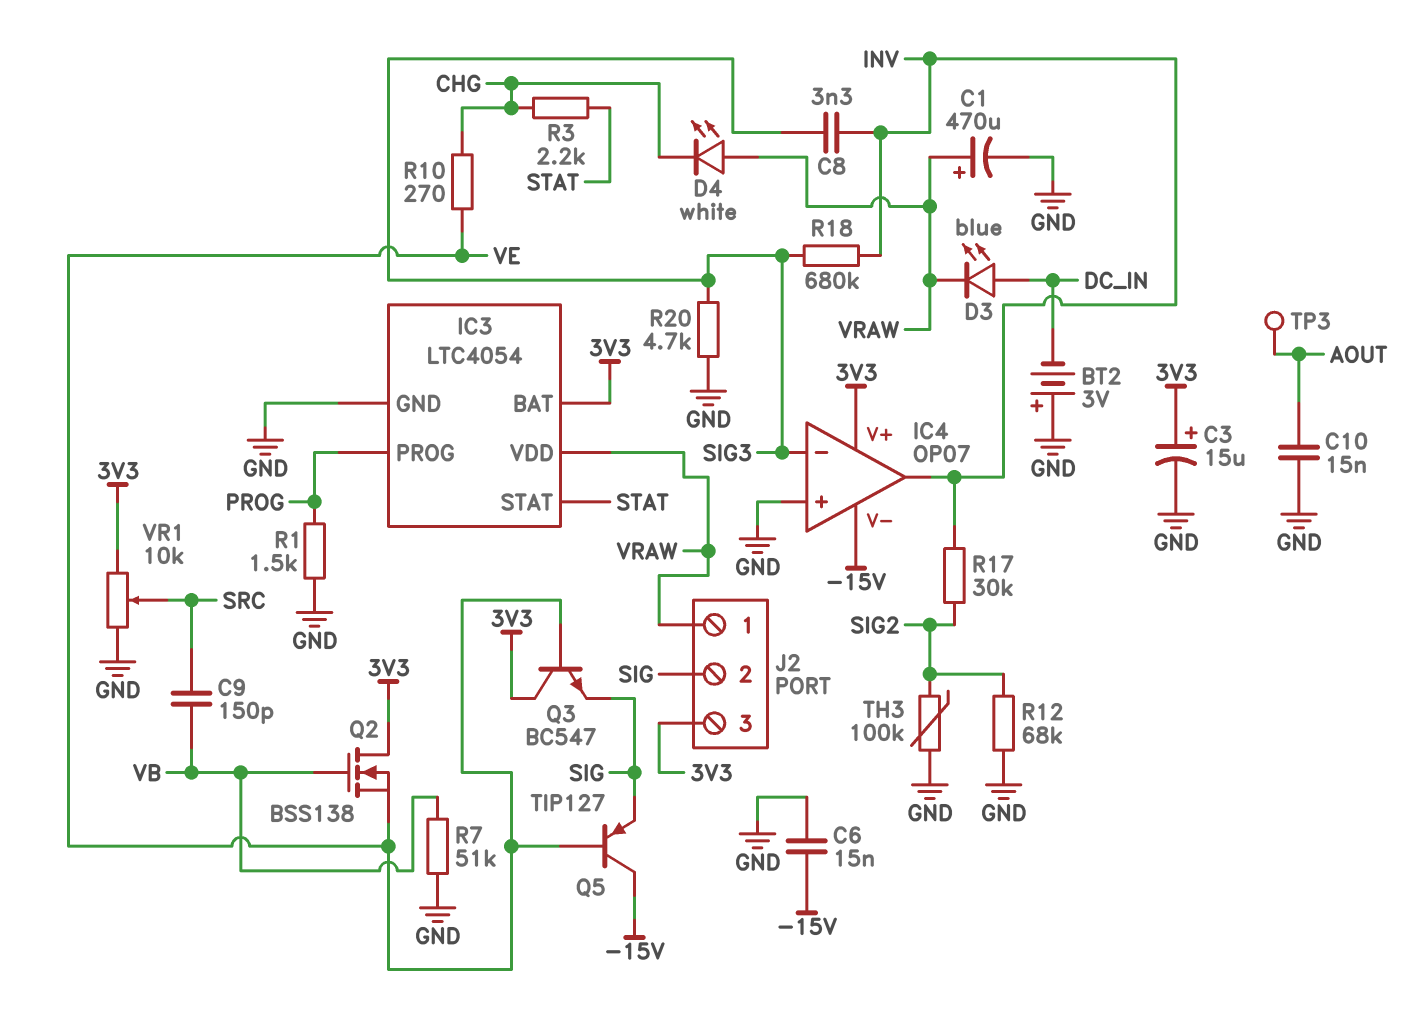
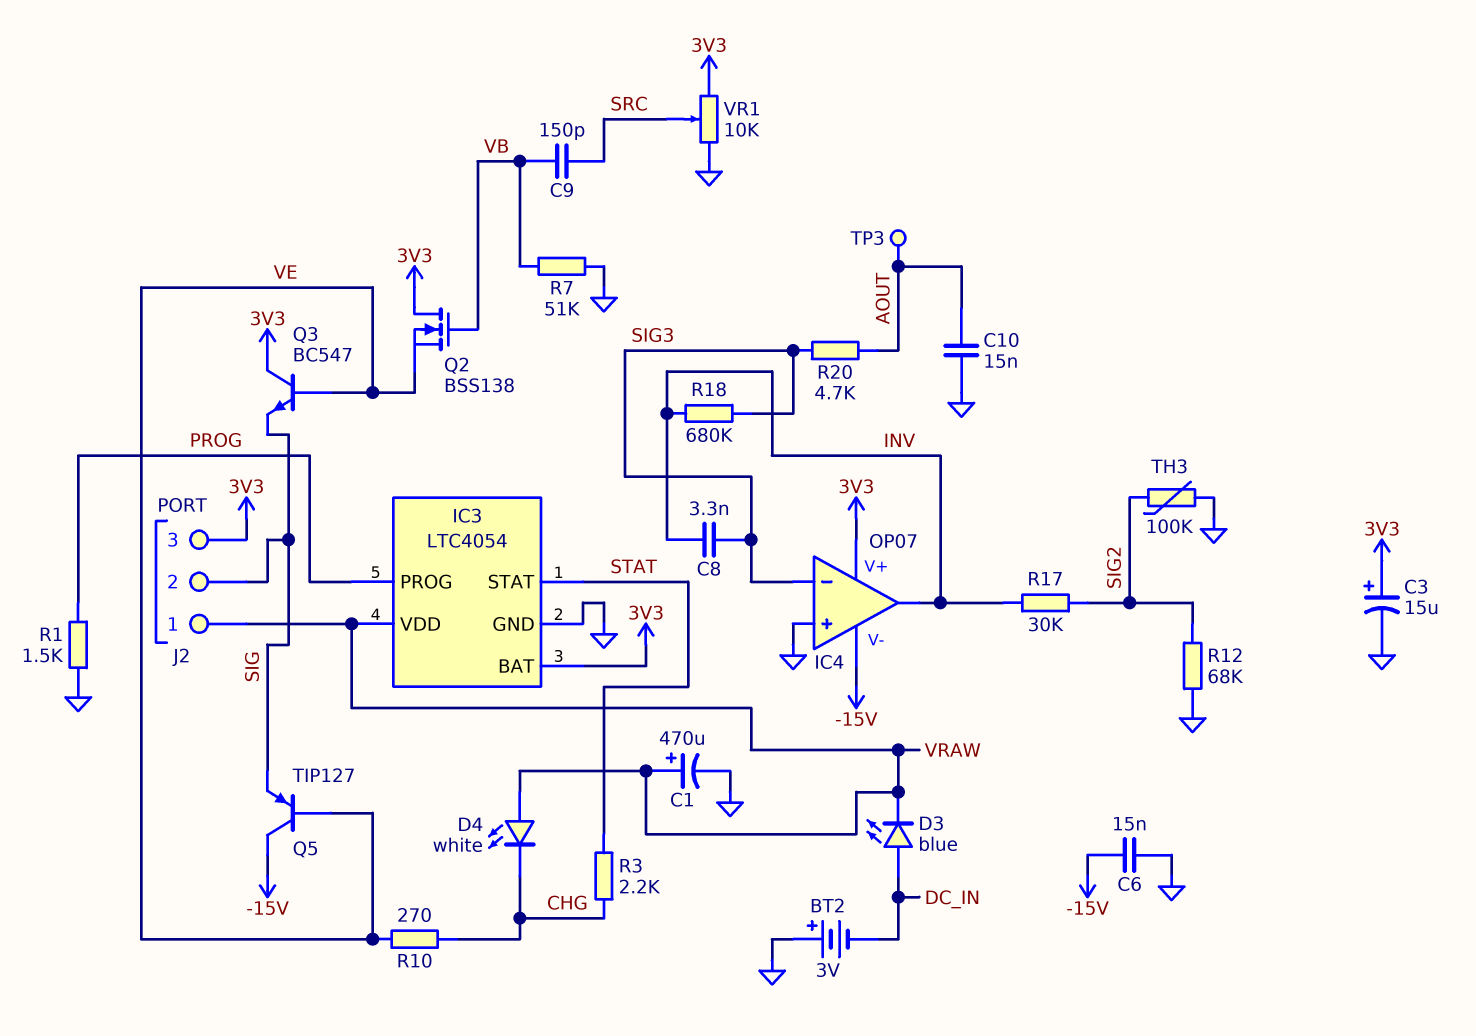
R20: 4.7k (GND, SIG3) -> 4.7k (AOUT, SIG3)

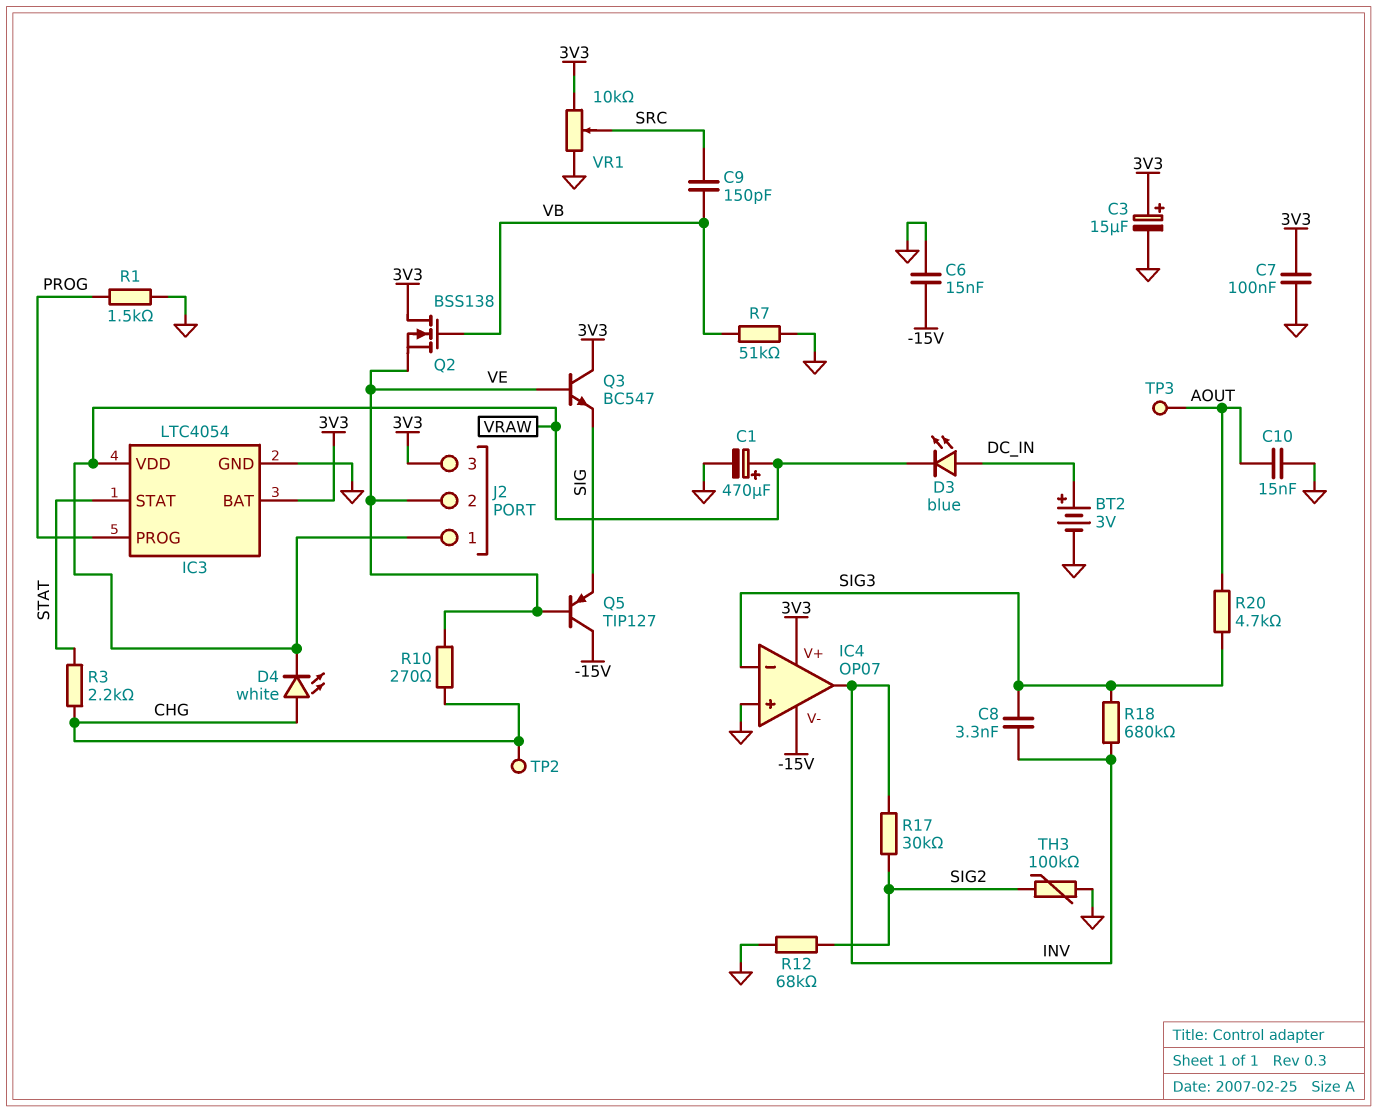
BT2: 3V (plus GND, minus DC_IN) -> 3V (plus DC_IN, minus GND)
C7: none -> 100nF (3V3, GND)
D4: LED white (A VRAW, K CHG) -> LED white (A CHG, K VRAW)
J2 pin 2: SIG -> VE
TP2: none -> test point (CHG)

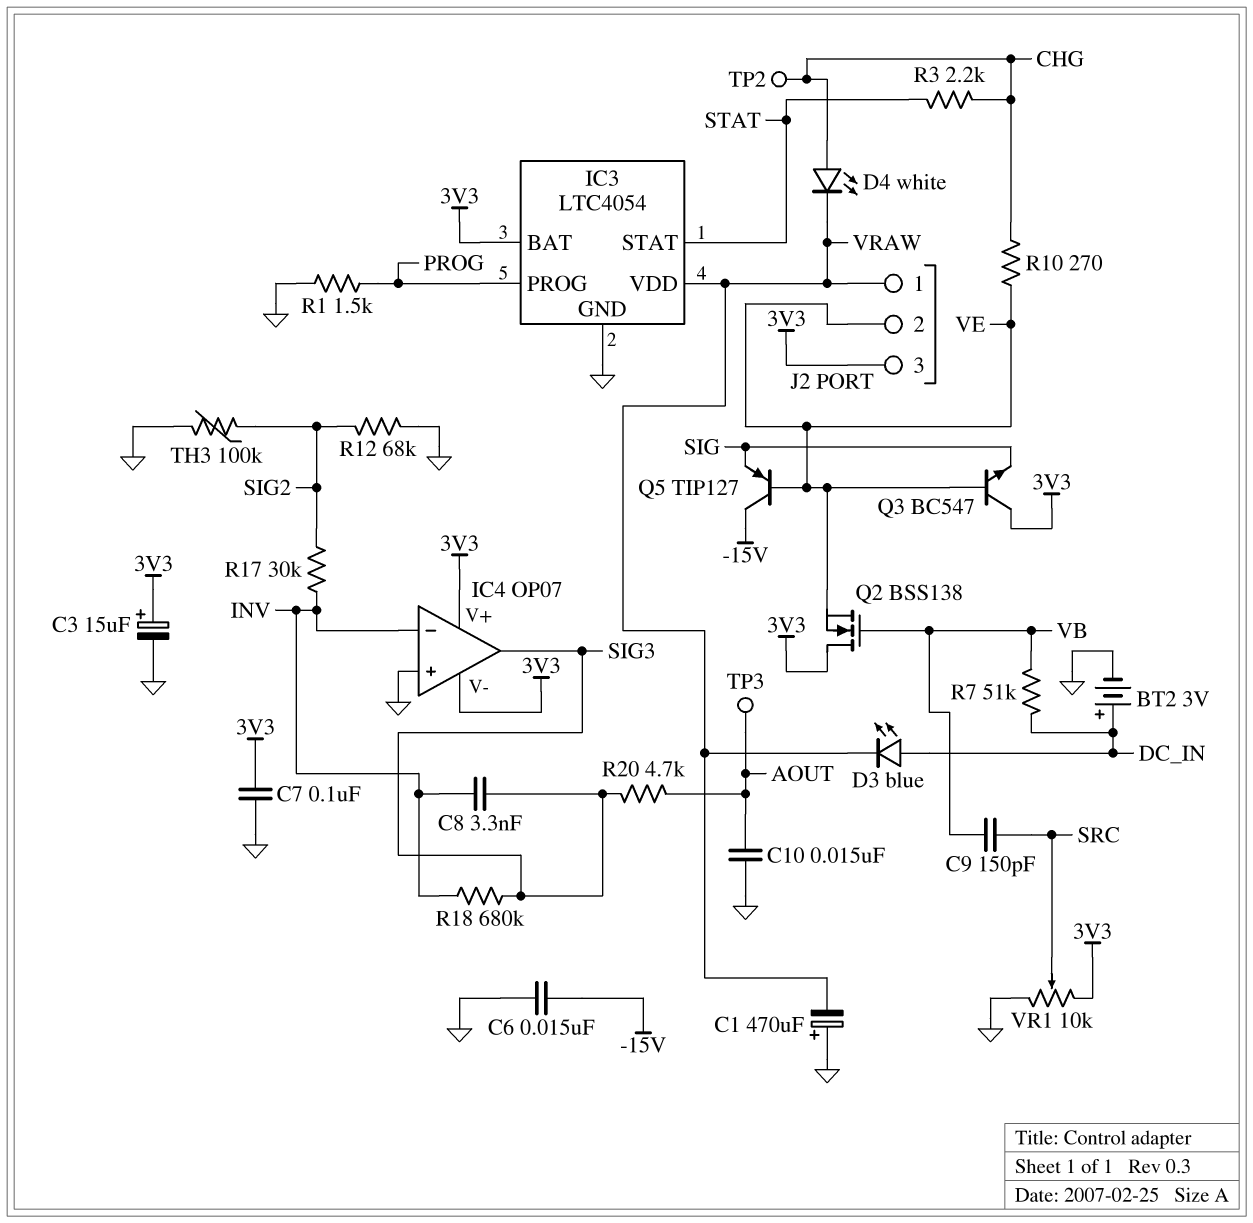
C1: 470uF (plus VRAW, minus GND) -> 470uF (plus GND, minus VRAW)
IC4 pin V-: -15V -> 3V3
IC4 pin in-: SIG3 -> INV
IC4 pin out: INV -> SIG3
R7: 51k (GND, VB) -> 51k (DC_IN, VB)

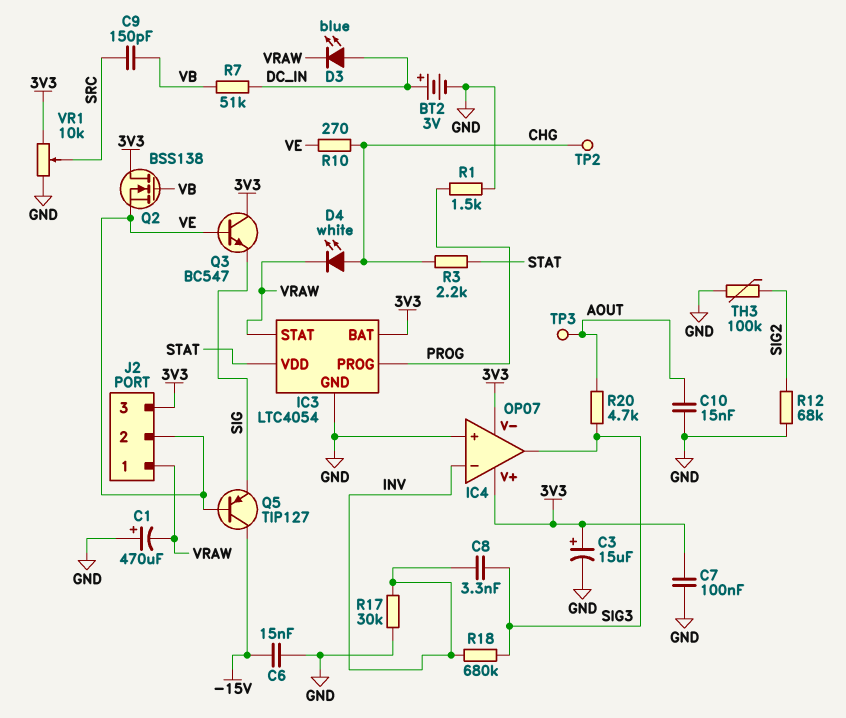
IC3 pin STAT: STAT -> VRAW
IC3 pin VDD: VRAW -> STAT
R17: 30k (INV, SIG2) -> 30k (GND, INV)

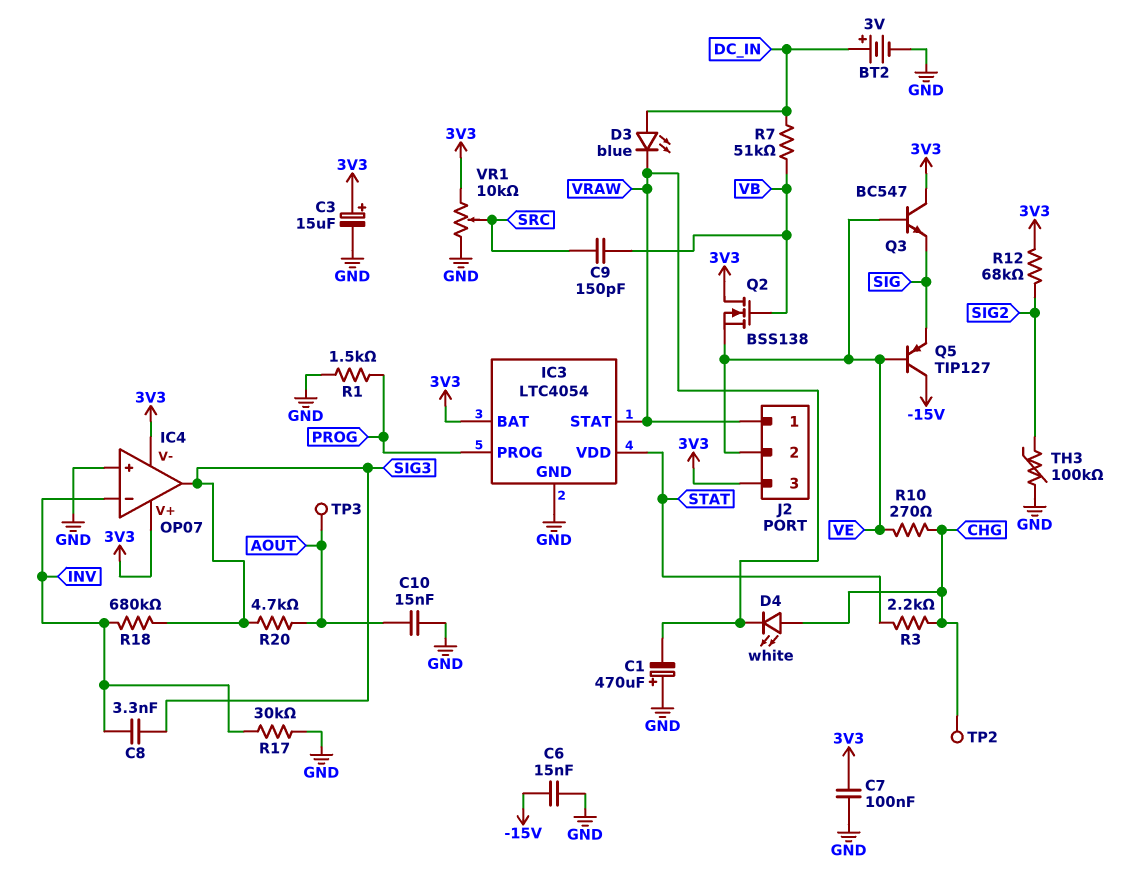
R12: 68k (GND, SIG2) -> 68k (3V3, SIG2)

